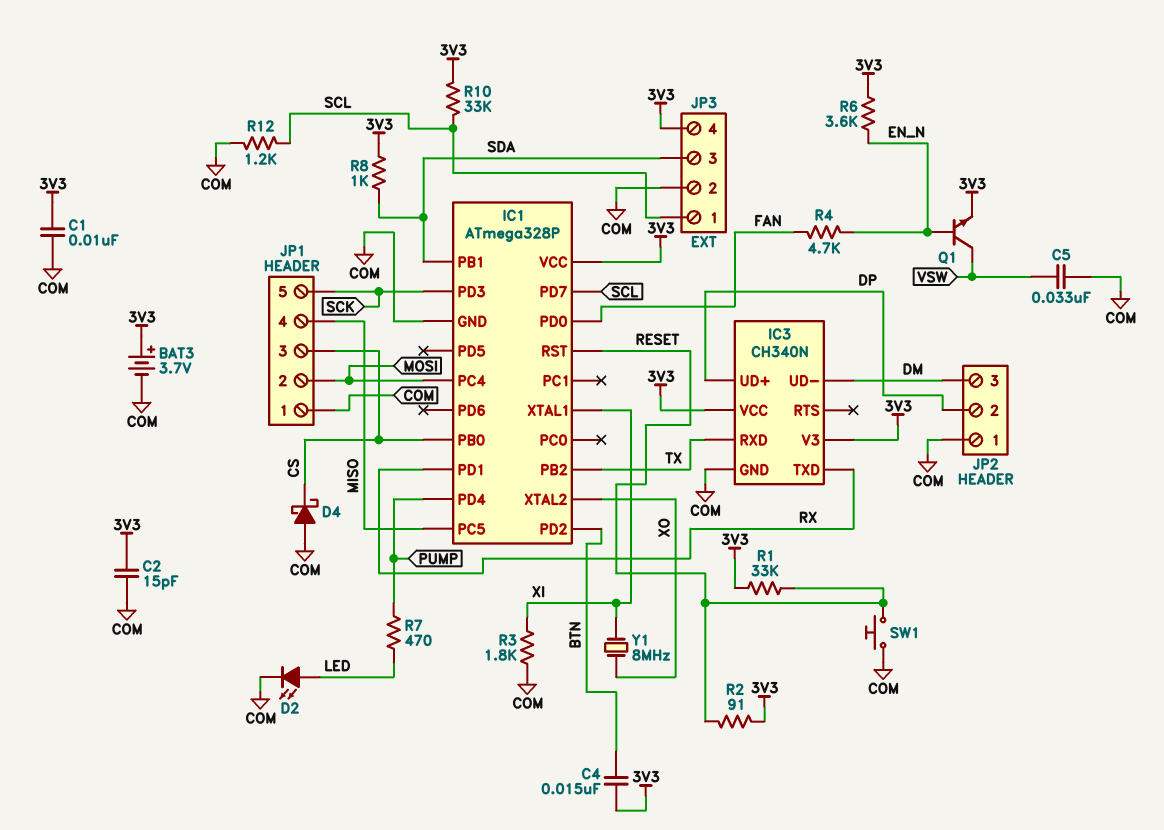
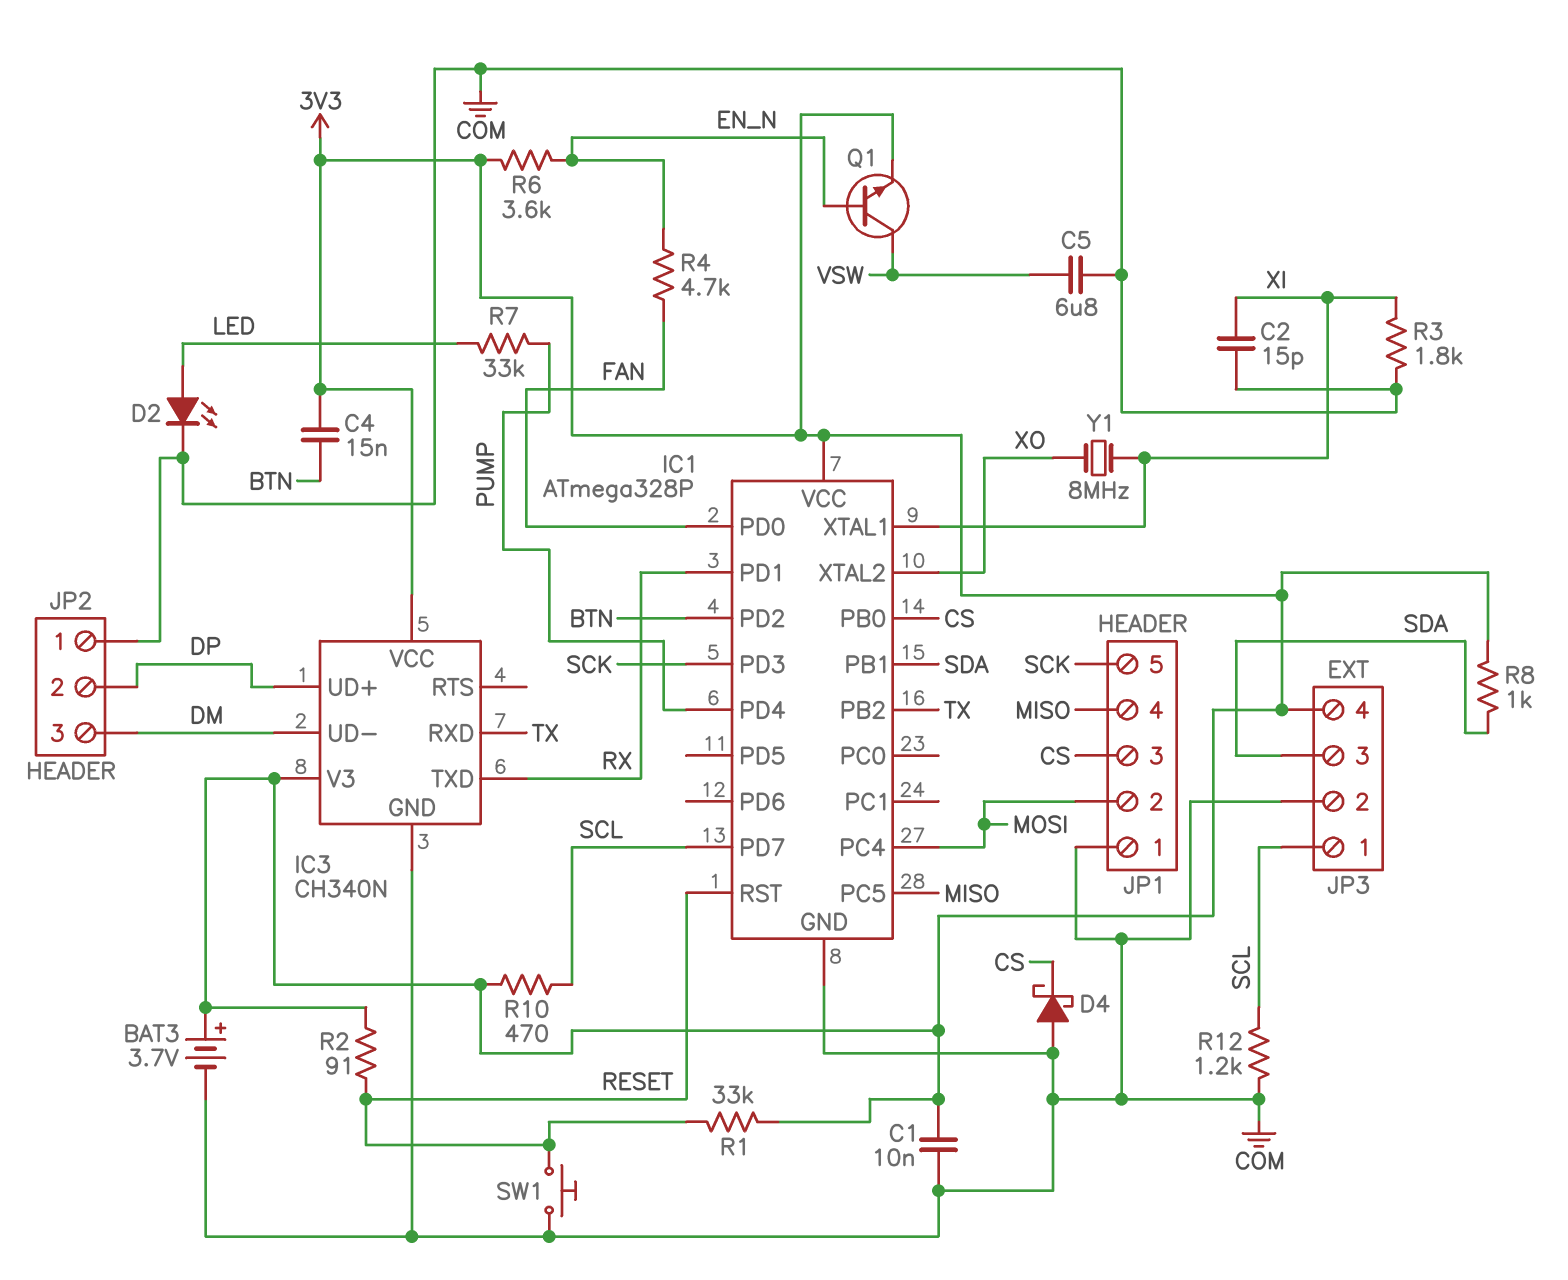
C2: 15pF (3V3, COM) -> 15pF (COM, XI)
C5: 33nF (COM, VSW) -> 6.8uF (COM, VSW)
R7: 470 (LED, PUMP) -> 33k (LED, PUMP)
R10: 33k (3V3, SCL) -> 470 (3V3, SCL)

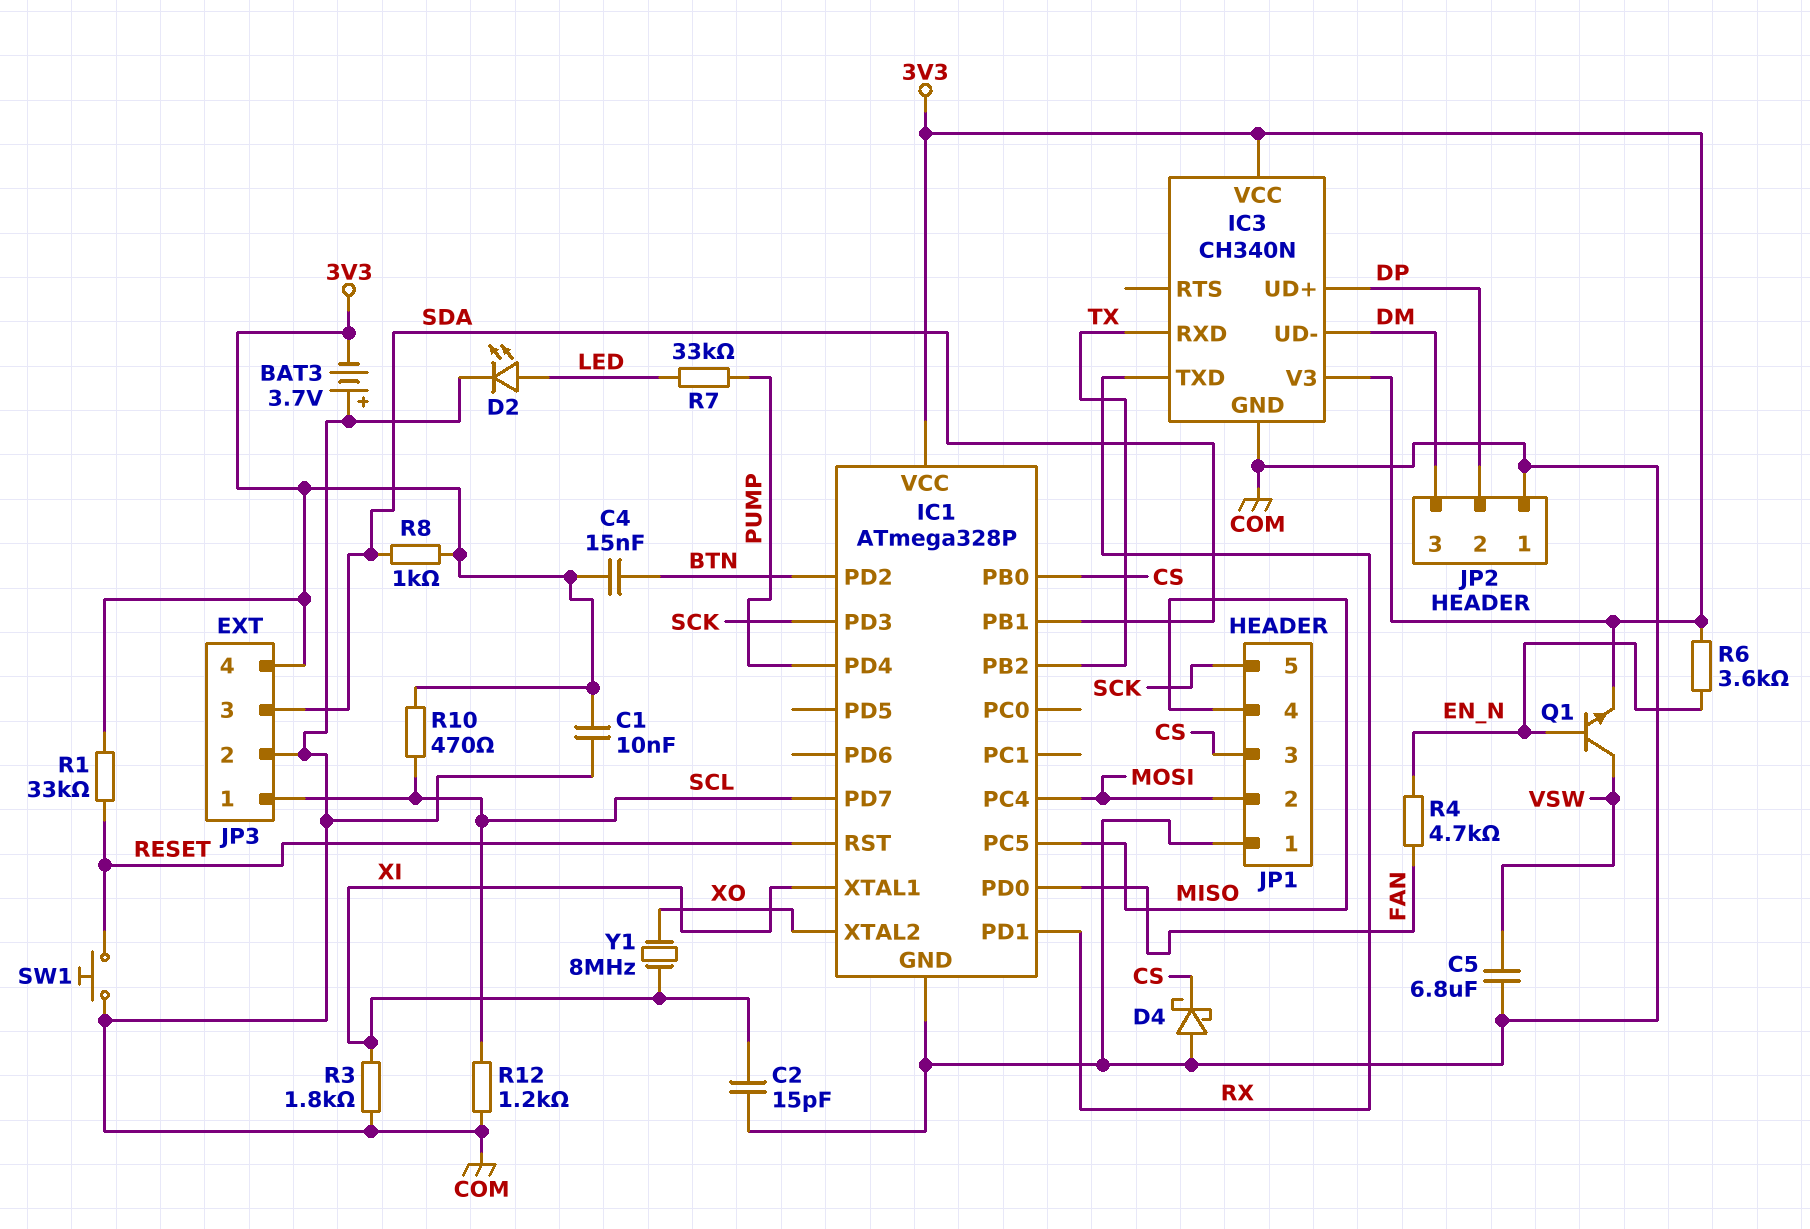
BAT3: 3.7V (plus 3V3, minus COM) -> 3.7V (plus COM, minus 3V3)
R2: 91 (3V3, RESET) -> none

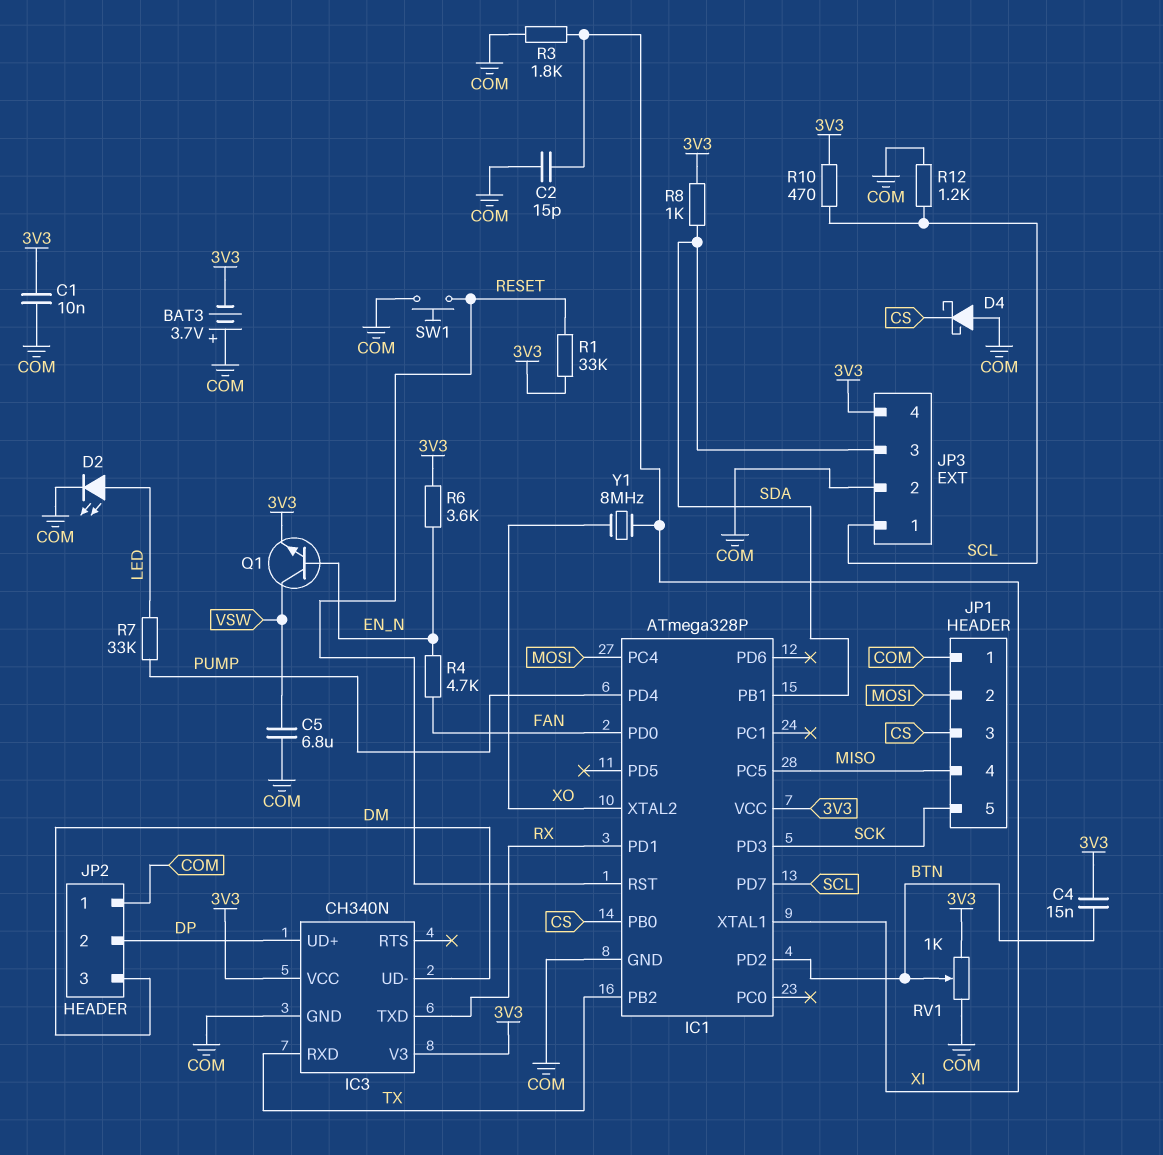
RV1: none -> 1k (3V3, COM, wiper BTN)

